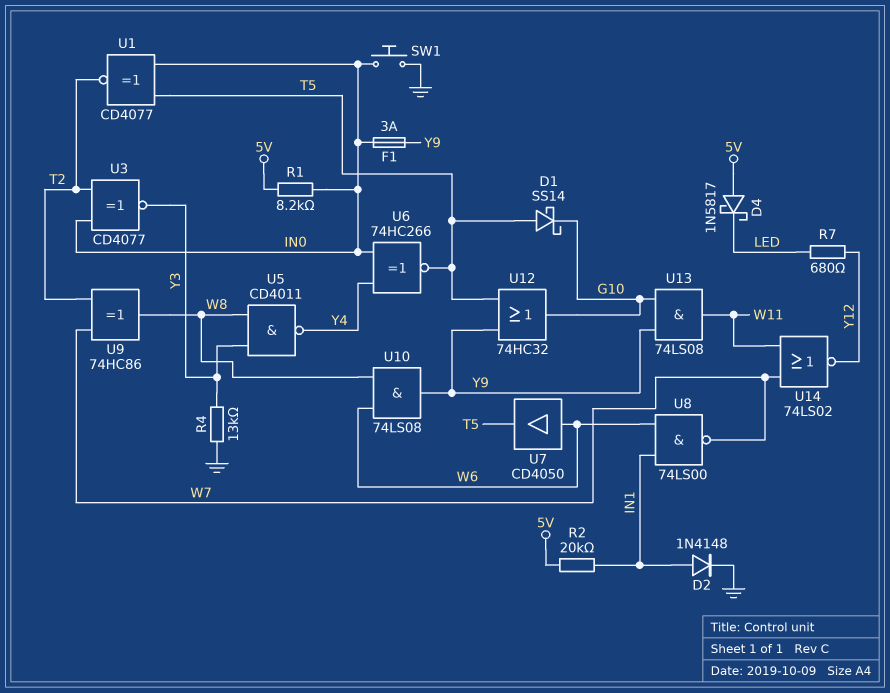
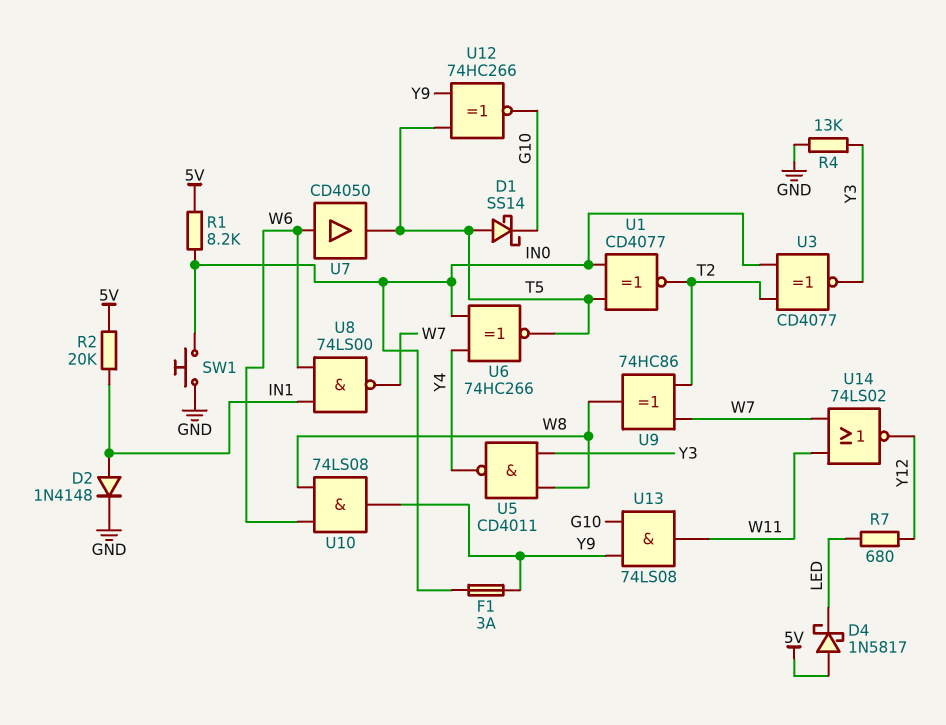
U12: OR 74HC32 (in T5, in Y9, out G10) -> XNOR 74HC266 (in T5, in Y9, out G10)

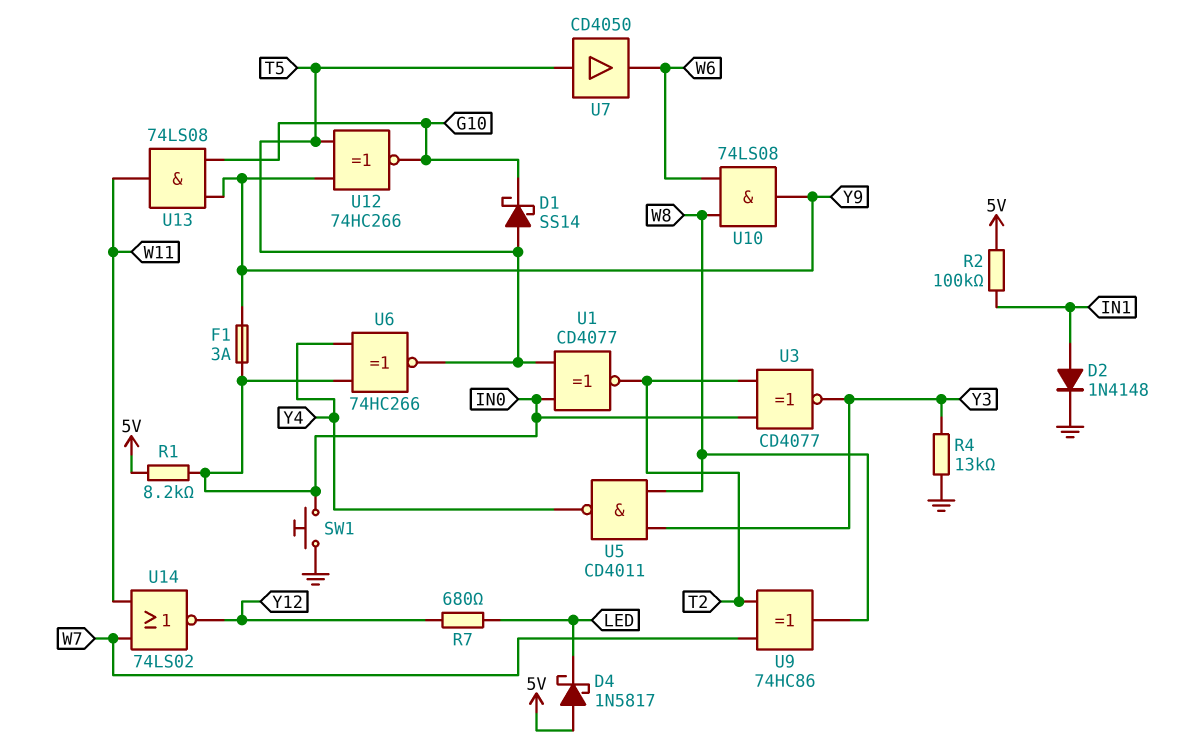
R2: 20k (5V, IN1) -> 100k (5V, IN1)
U7: buffer CD4050 (in W6, out T5) -> buffer CD4050 (in T5, out W6)
U8: NAND 74LS00 (in IN1, in W6, out W7) -> none

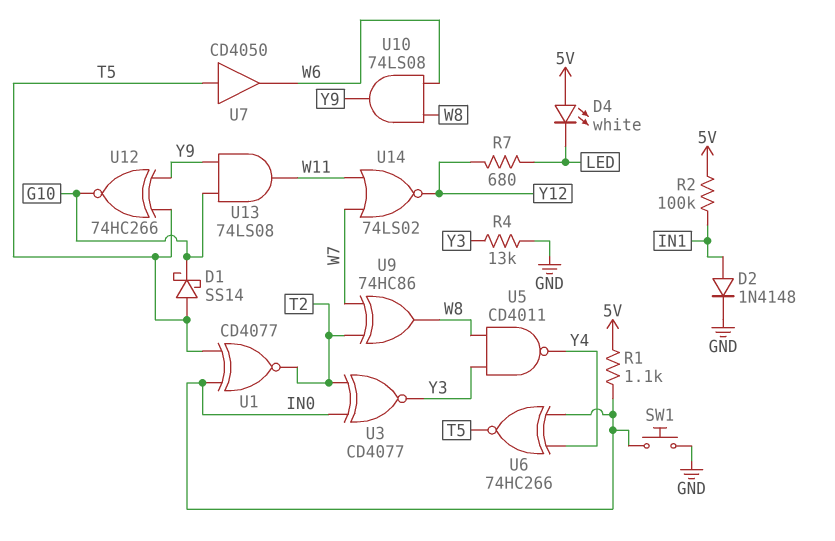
D4: schottky 1N5817 (A 5V, K LED) -> LED white (A 5V, K LED)
F1: 3A (IN0, Y9) -> none
R1: 8.2k (5V, IN0) -> 1.1k (5V, IN0)

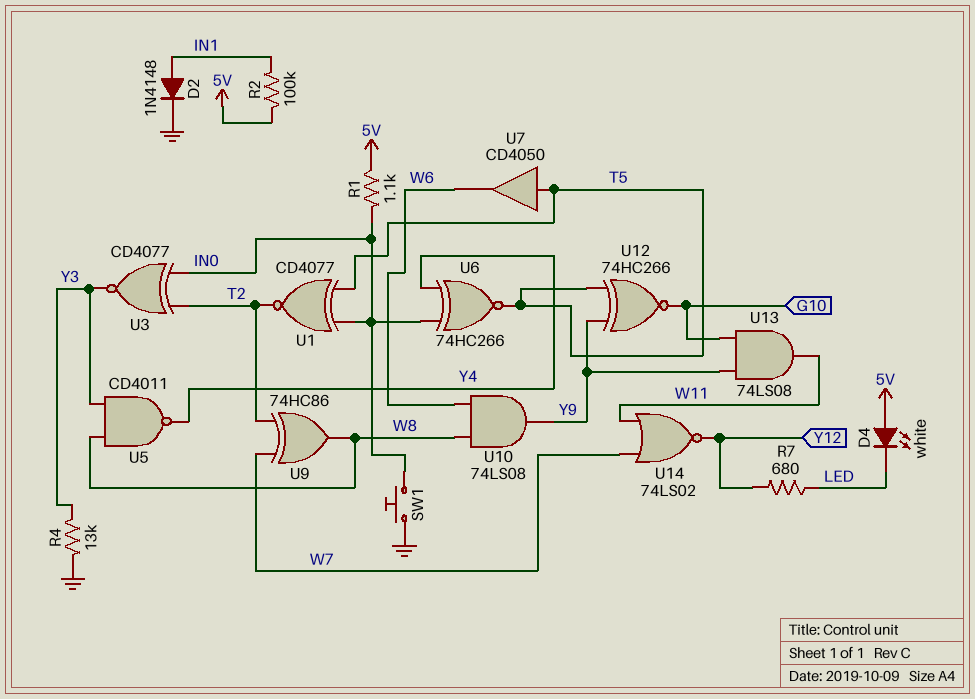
D1: schottky SS14 (A T5, K G10) -> none

